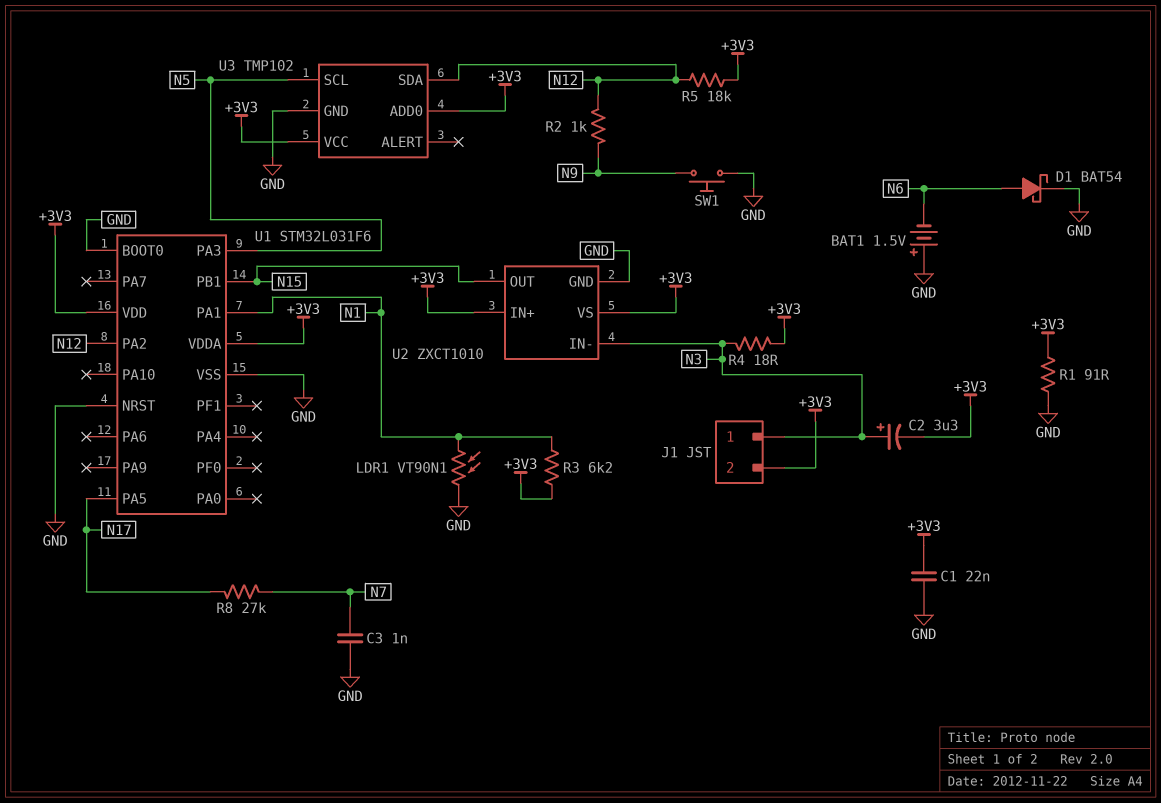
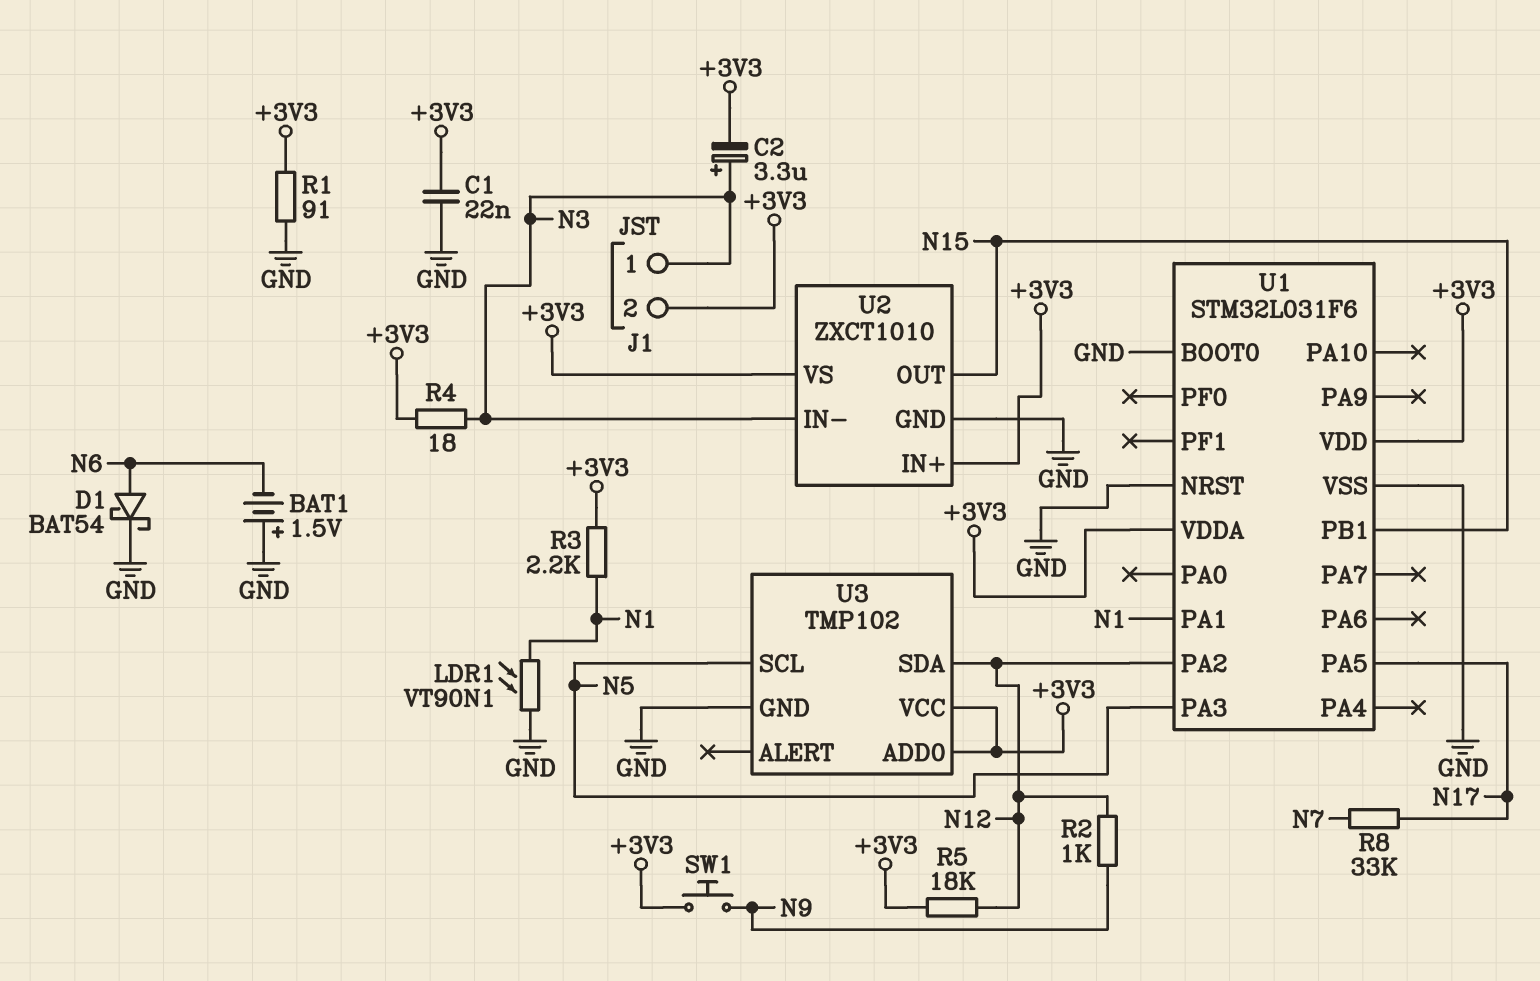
C3: 1nF (GND, N7) -> none
R3: 6.2k (+3V3, N1) -> 2.2k (+3V3, N1)
R8: 27k (N7, N17) -> 33k (N7, N17)
SW1: button (GND, N9) -> button (+3V3, N9)

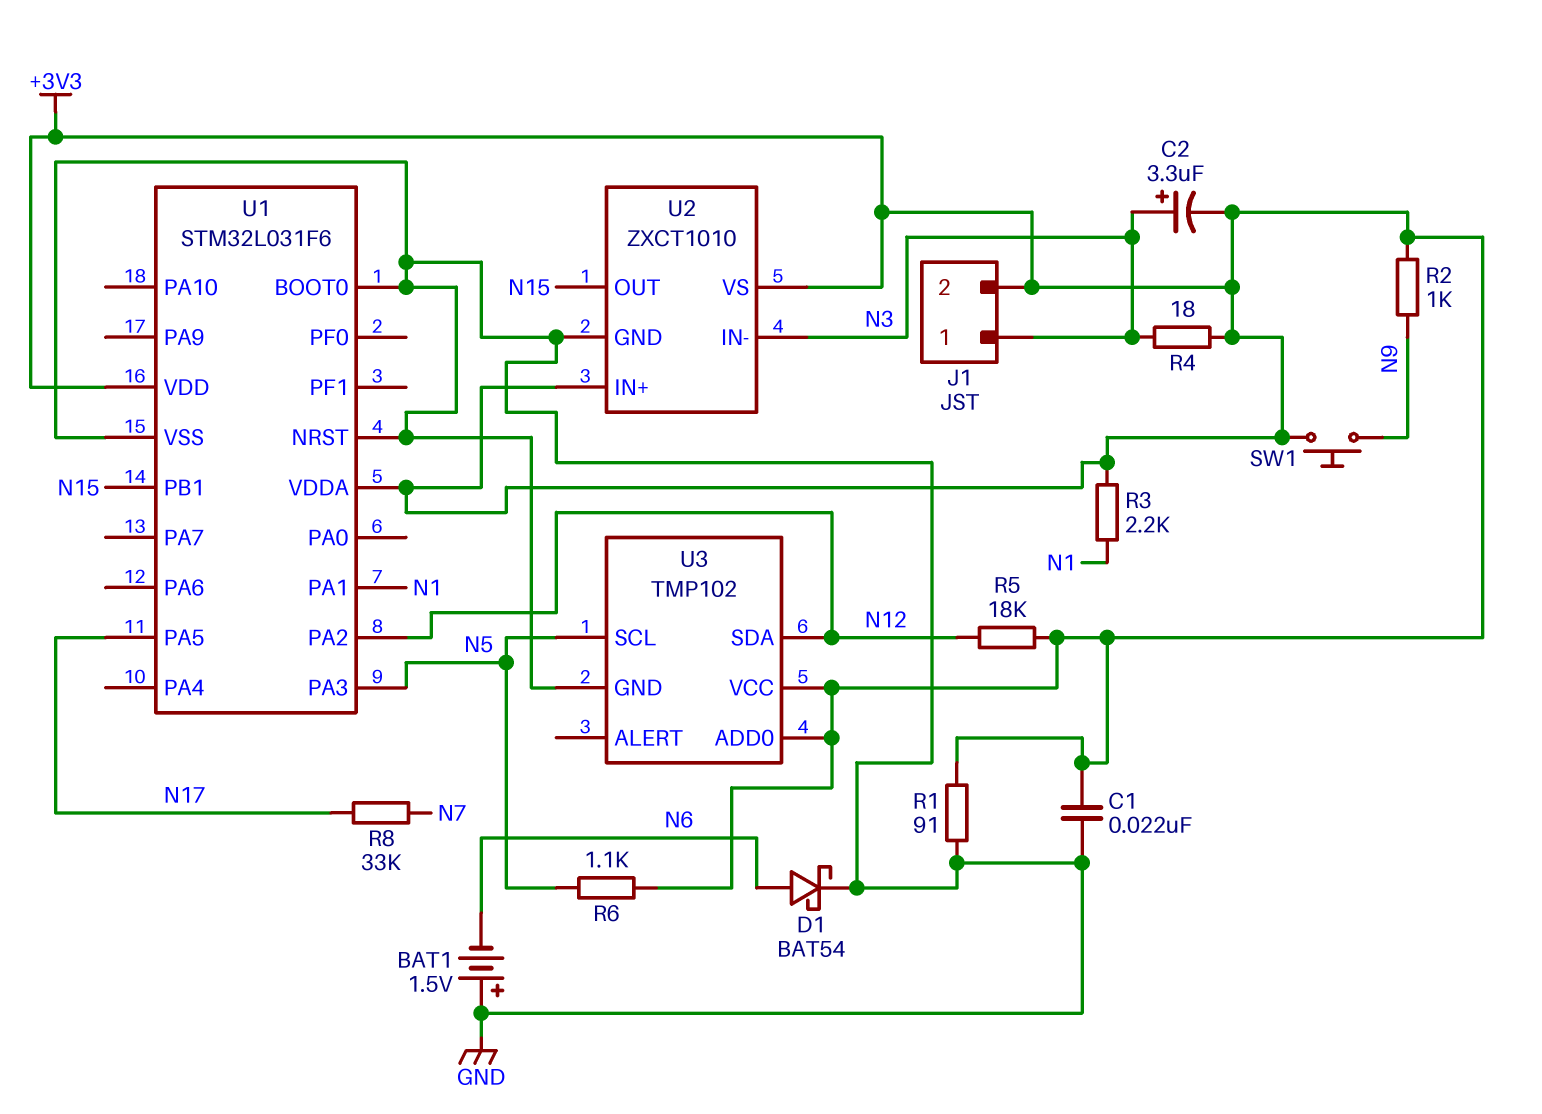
LDR1: VT90N1 (GND, N1) -> none
R2: 1k (N9, N12) -> 1k (+3V3, N9)
R6: none -> 1.1k (+3V3, N5)

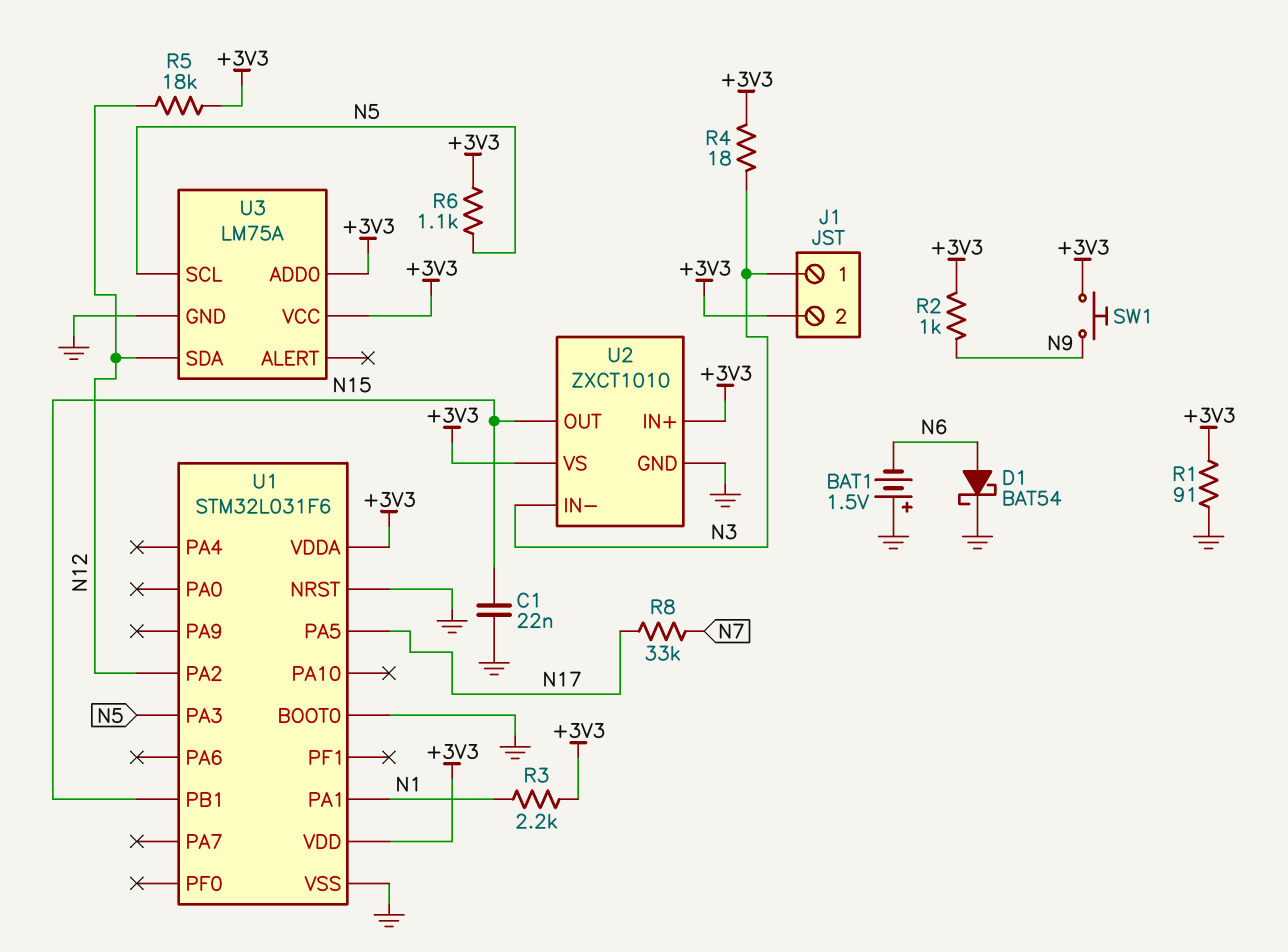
C1: 22nF (+3V3, GND) -> 22nF (GND, N15)
C2: 3.3uF (plus N3, minus +3V3) -> none
U3: TMP102 -> LM75A

